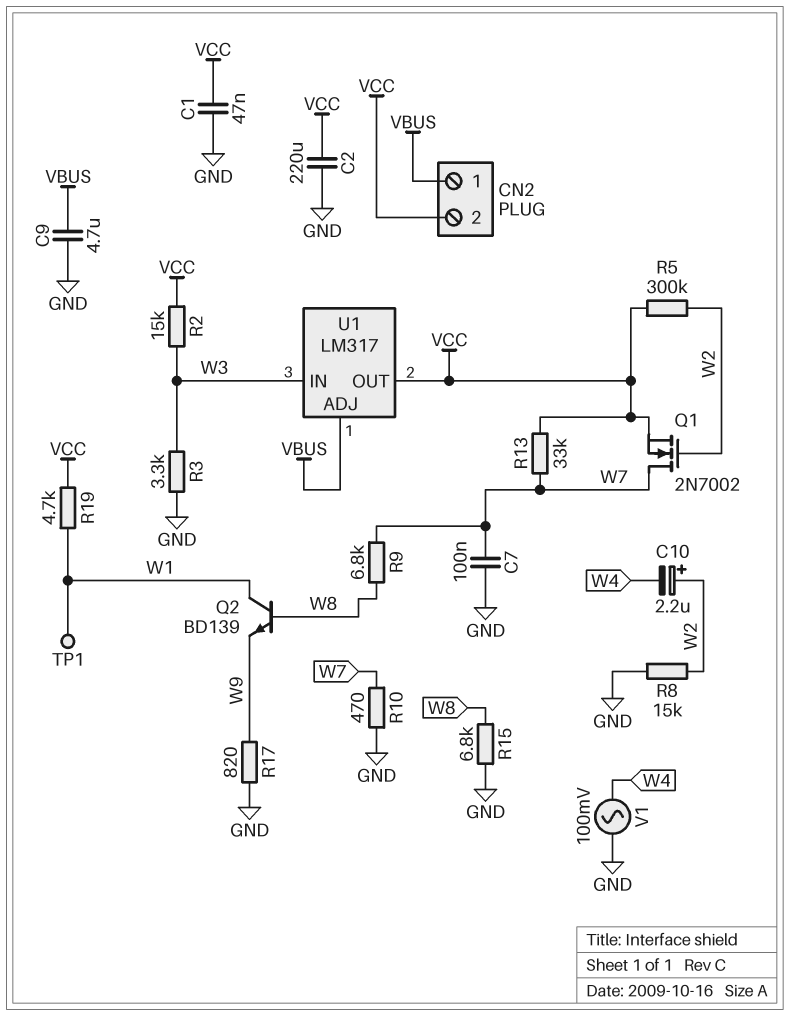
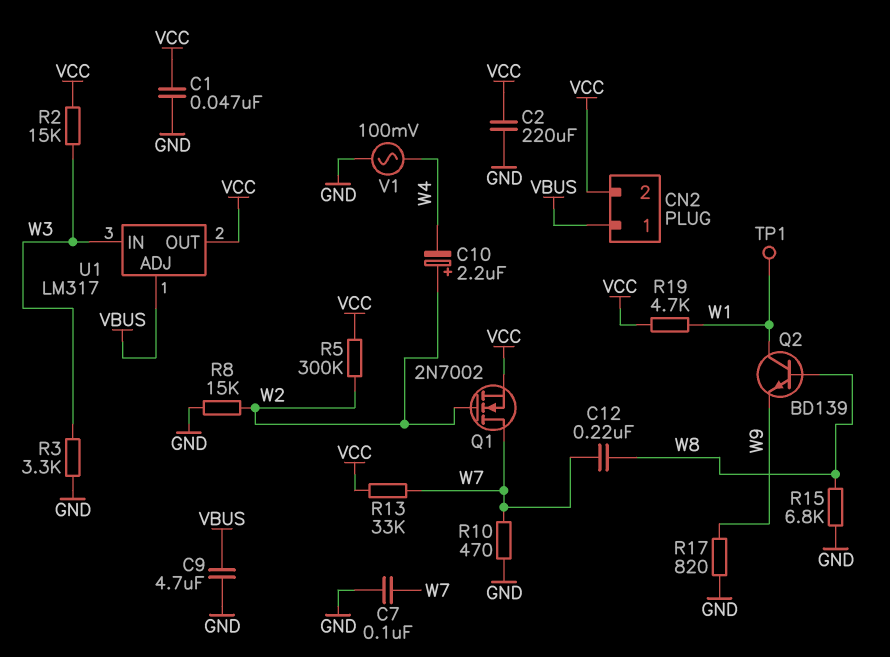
C12: none -> 220nF (W7, W8)
R9: 6.8k (W7, W8) -> none

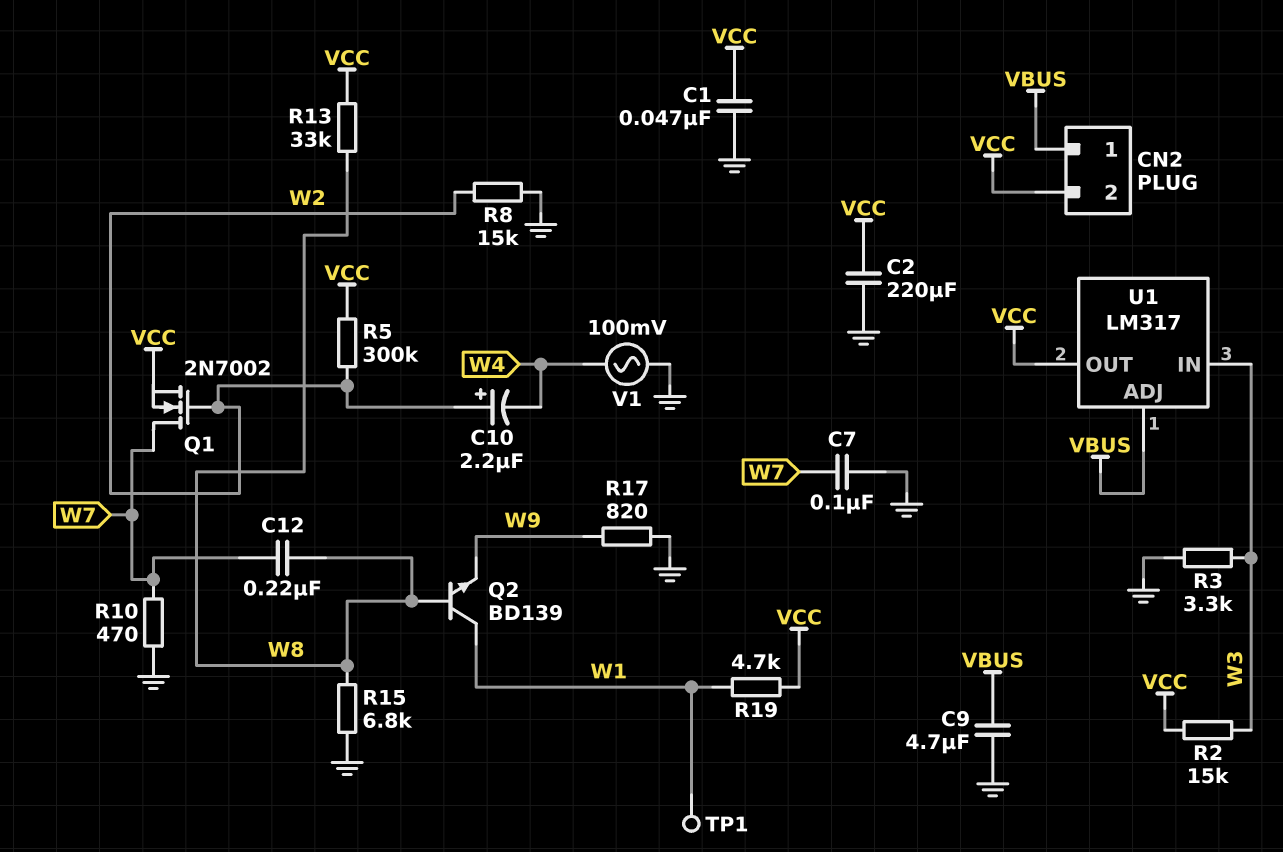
R13: 33k (VCC, W7) -> 33k (VCC, W8)

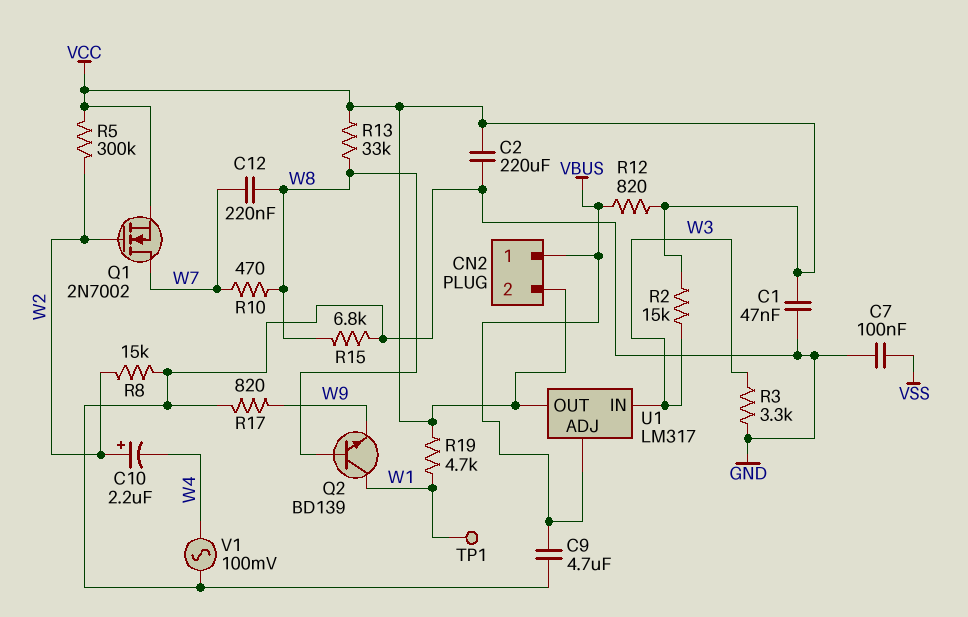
C7: 100nF (GND, W7) -> 100nF (GND, VSS)
R10: 470 (GND, W7) -> 470 (W7, W8)
R12: none -> 820 (VBUS, VCC)

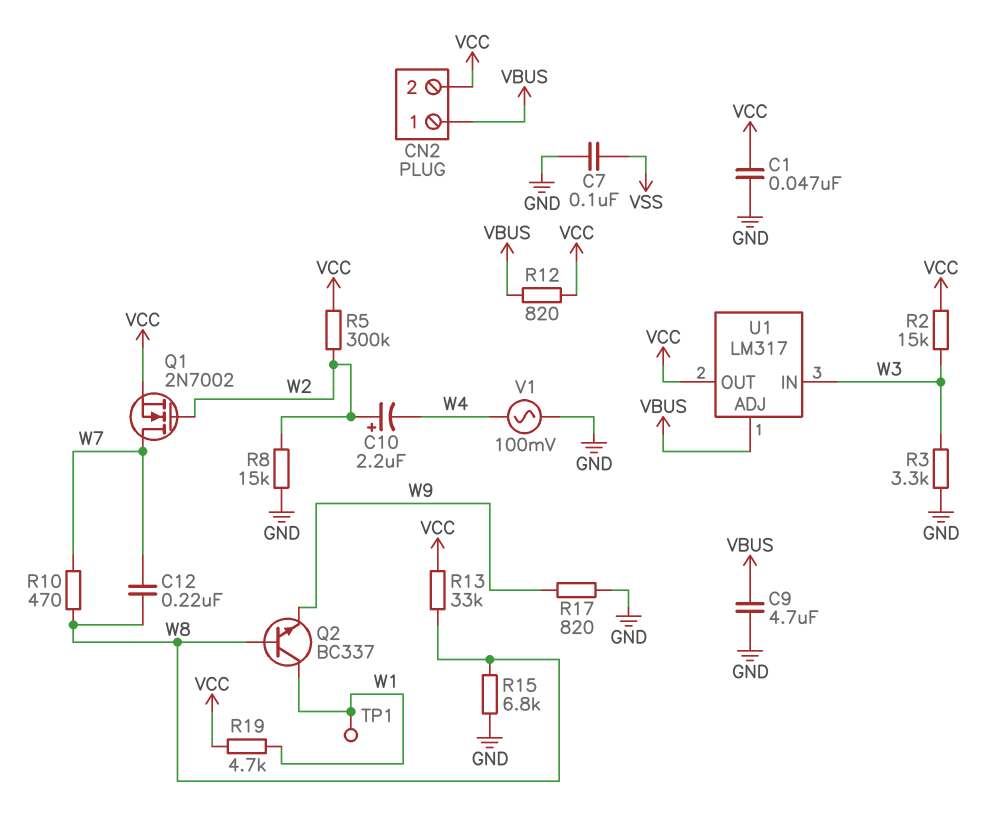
C2: 220uF (GND, VCC) -> none
Q2: NPN BD139 (B W8, C W1, E W9) -> NPN BC337 (B W8, C W1, E W9)

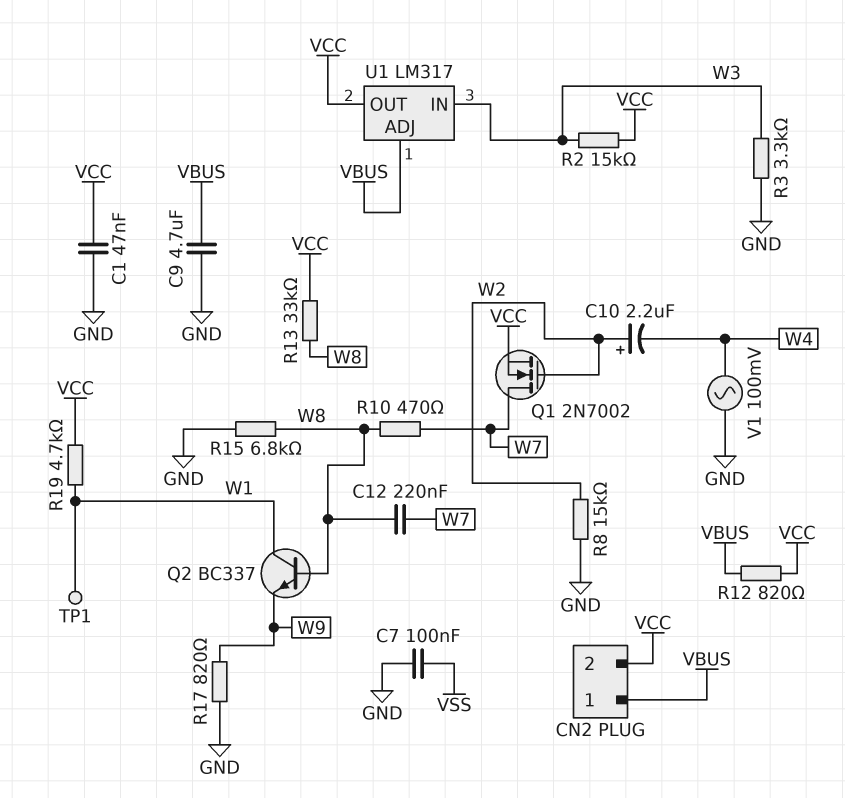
R5: 300k (VCC, W2) -> none

